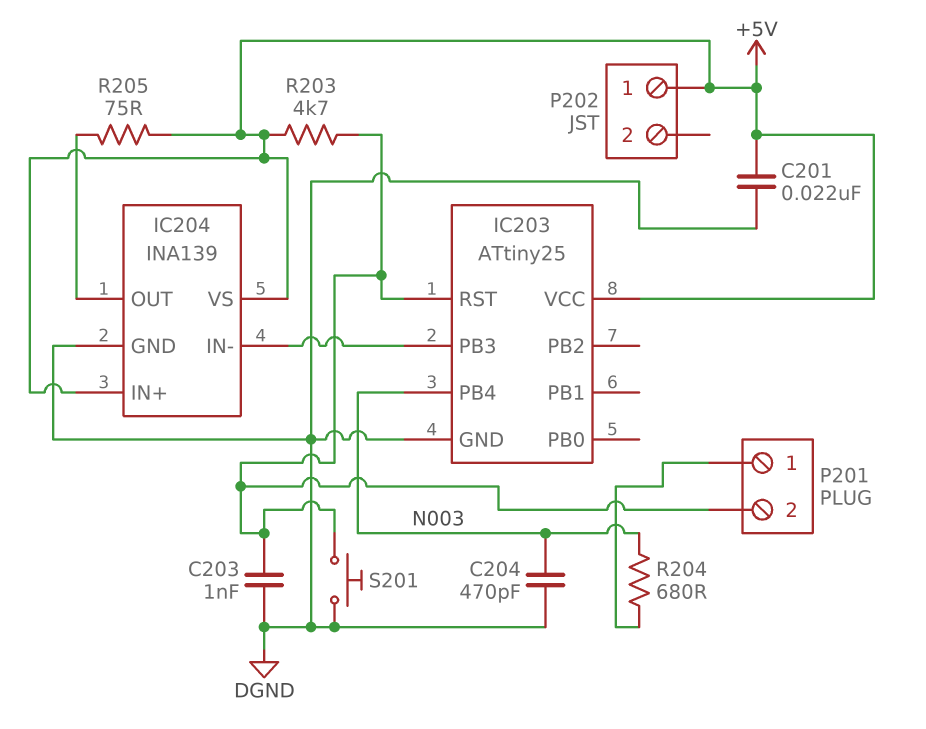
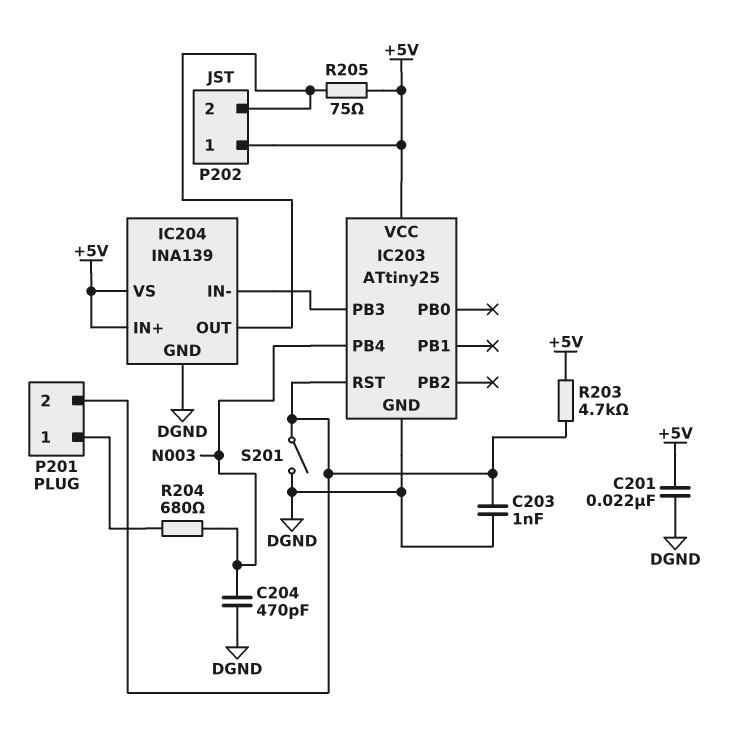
P202 pin 2: none -> IC204/OUT
S201: button (DGND, IC203/RST) -> switch (DGND, IC203/RST)

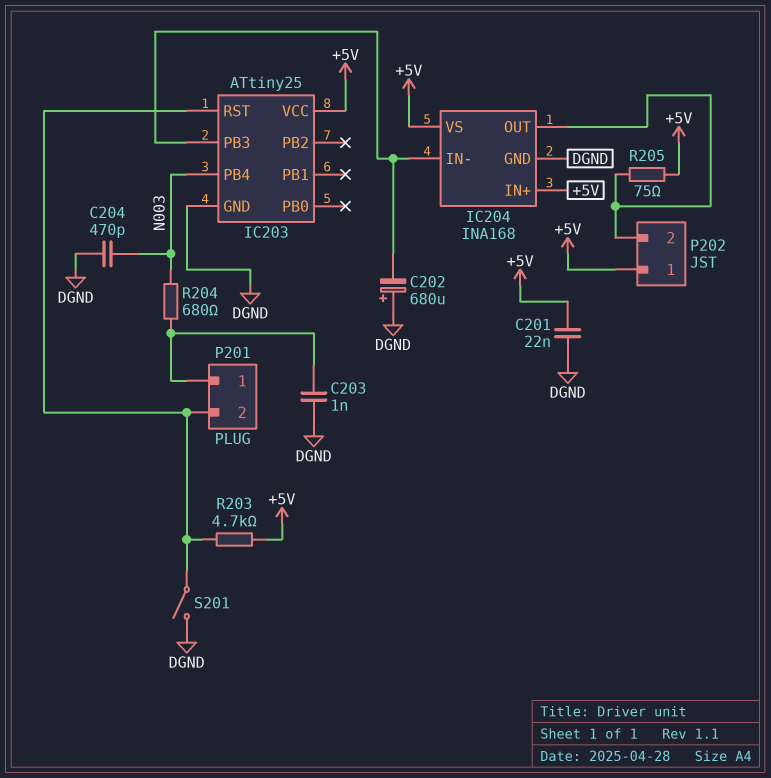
C202: none -> 680uF (plus DGND, minus IC203/PB3)
C203: 1nF (DGND, IC203/RST) -> 1nF (DGND, P201/1)
IC204: INA139 -> INA168

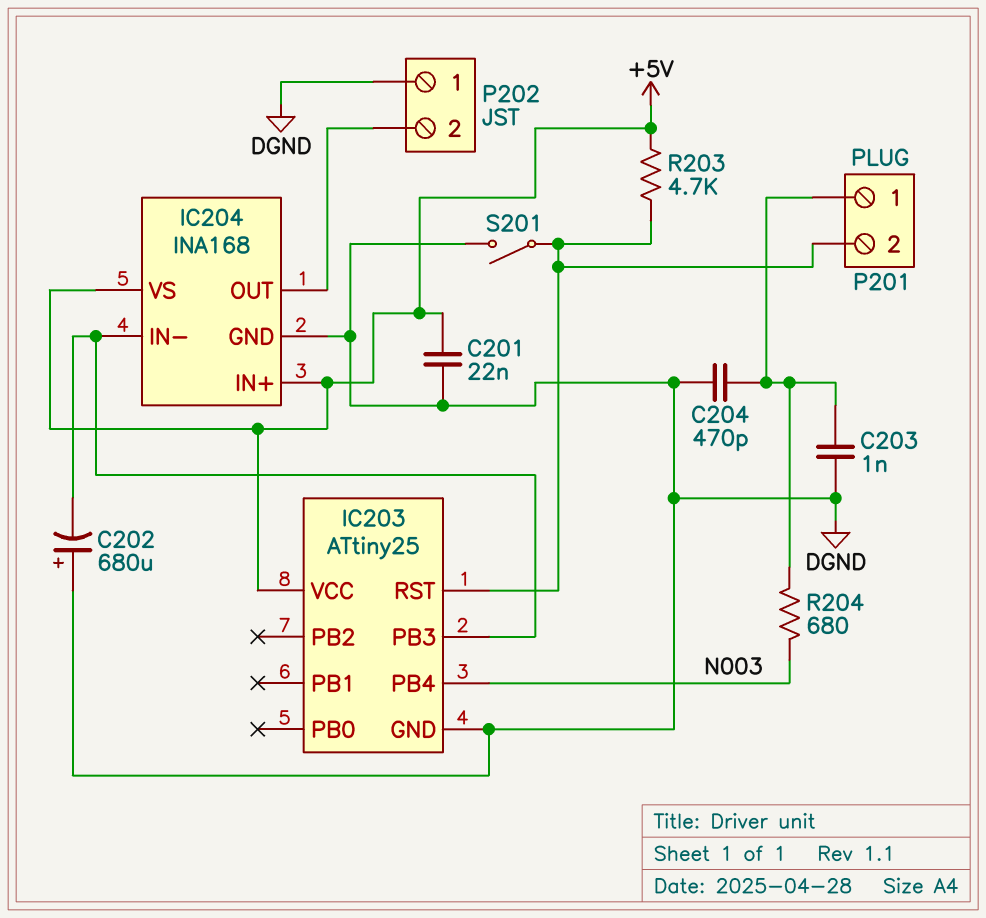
C204: 470pF (DGND, N003) -> 470pF (DGND, P201/1)
P202 pin 1: +5V -> DGND
R205: 75 (+5V, IC204/OUT) -> none

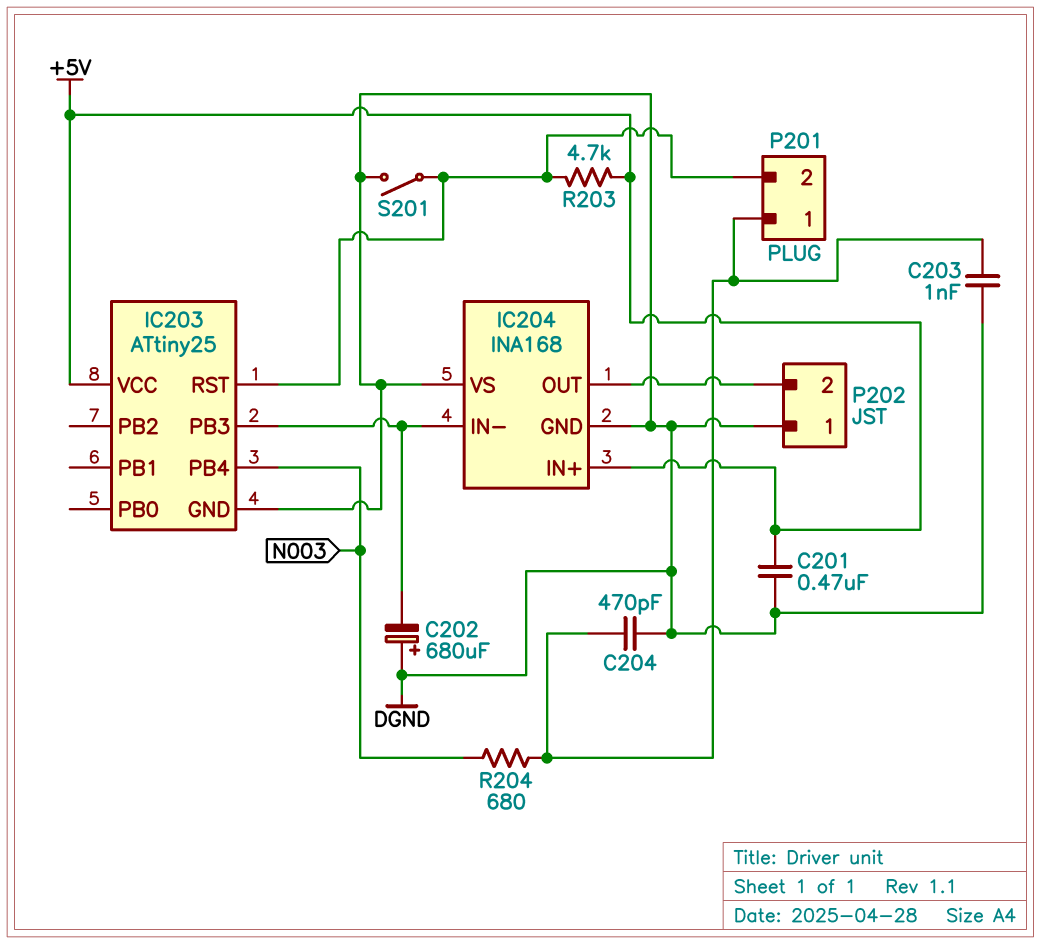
C201: 22nF (+5V, DGND) -> 470nF (+5V, DGND)
IC204 pin VS: +5V -> DGND

